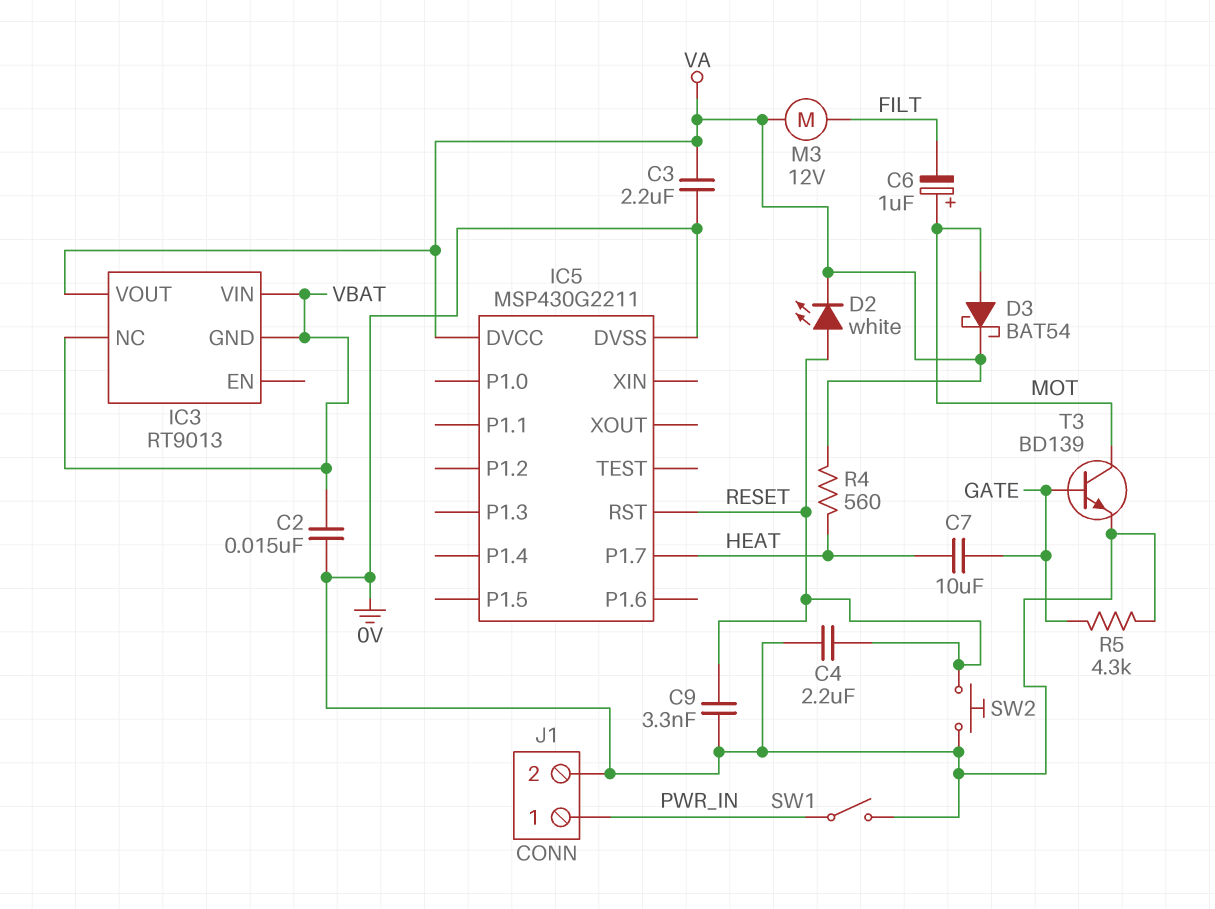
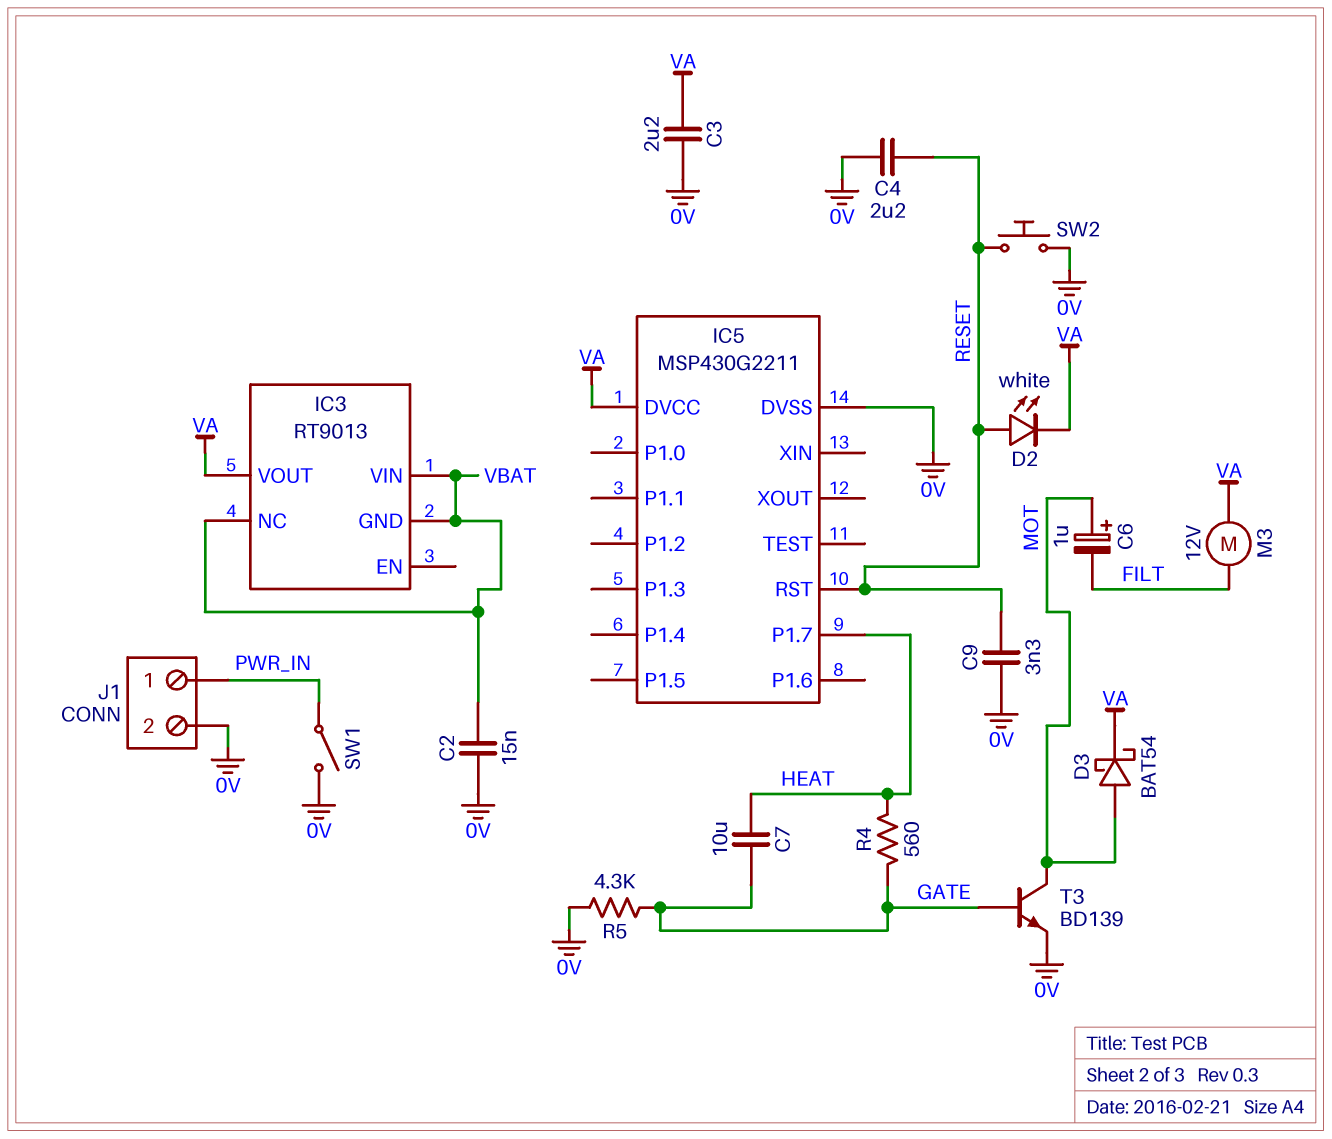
R4: 560 (HEAT, VA) -> 560 (GATE, HEAT)

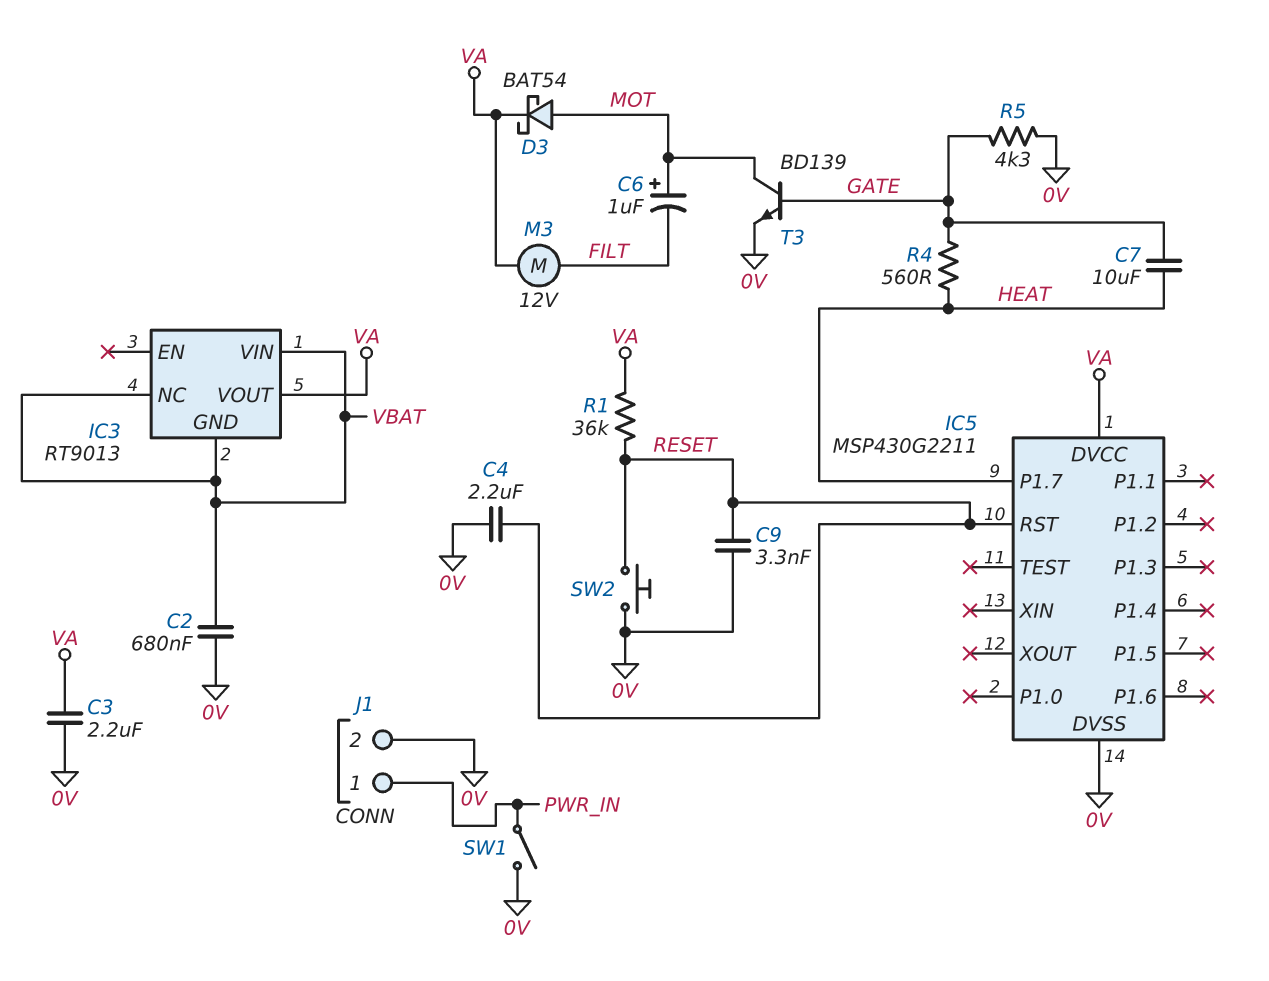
C2: 15nF (0V, VBAT) -> 680nF (0V, VBAT)
D2: LED white (A RESET, K VA) -> none
R1: none -> 36k (RESET, VA)

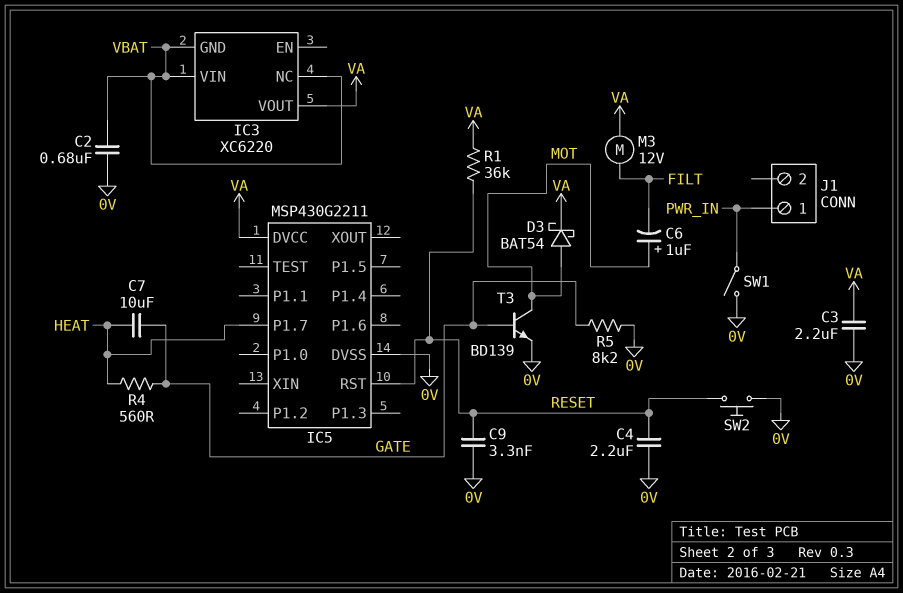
IC3: RT9013 -> XC6220
J1 pin 2: 0V -> none
R5: 4.3k (0V, GATE) -> 8.2k (0V, GATE)

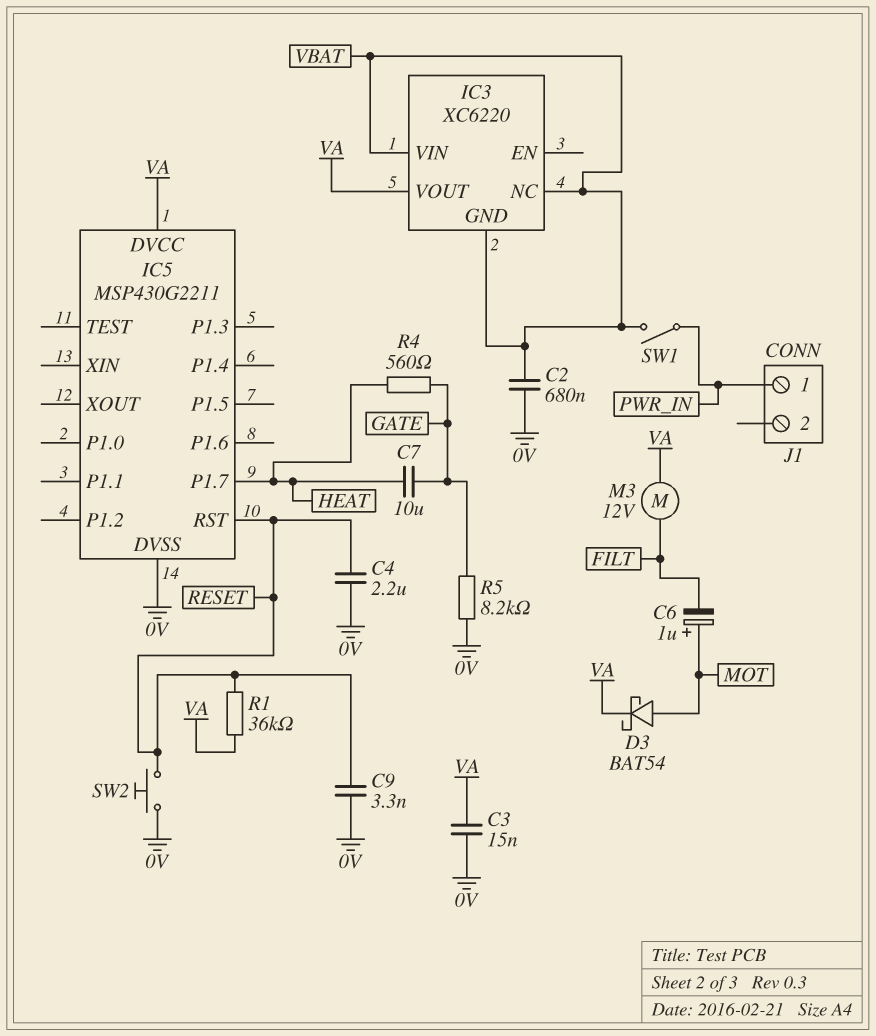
C3: 2.2uF (0V, VA) -> 15nF (0V, VA)
SW1: switch (0V, PWR_IN) -> switch (PWR_IN, VBAT)
T3: NPN BD139 (B GATE, C MOT, E 0V) -> none

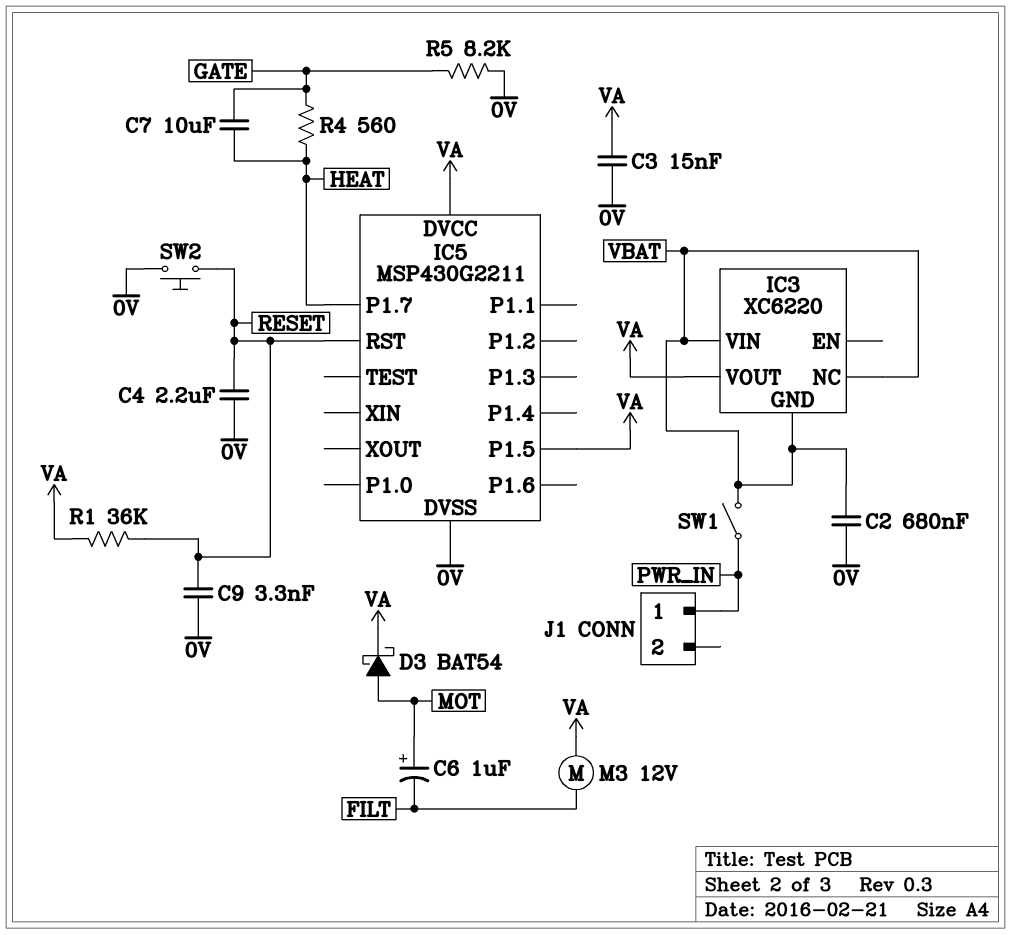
IC5 pin P1.5: none -> VA

